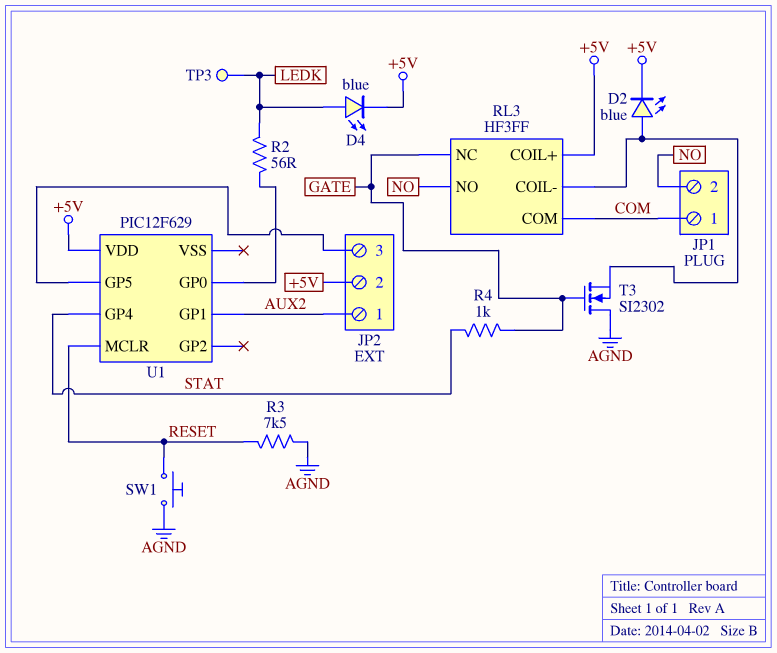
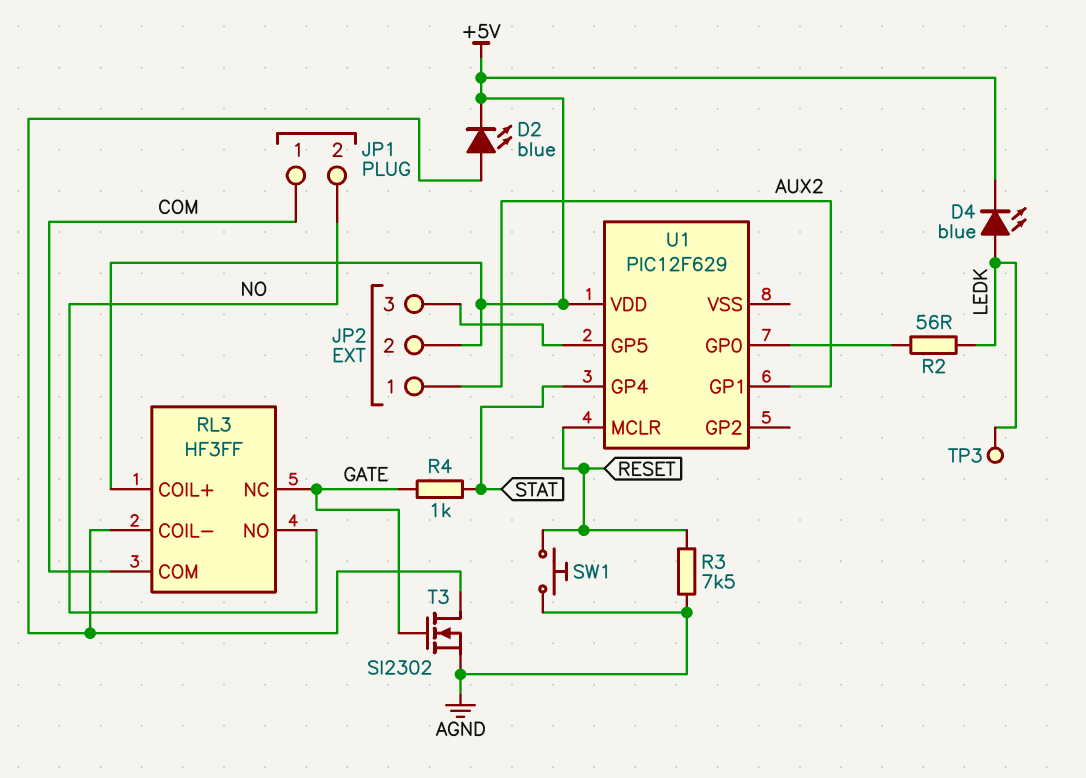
T3: NMOS SI2302 (G GATE, D AGND, S RL3/COIL-) -> NMOS SI2302 (G GATE, D RL3/COIL-, S AGND)

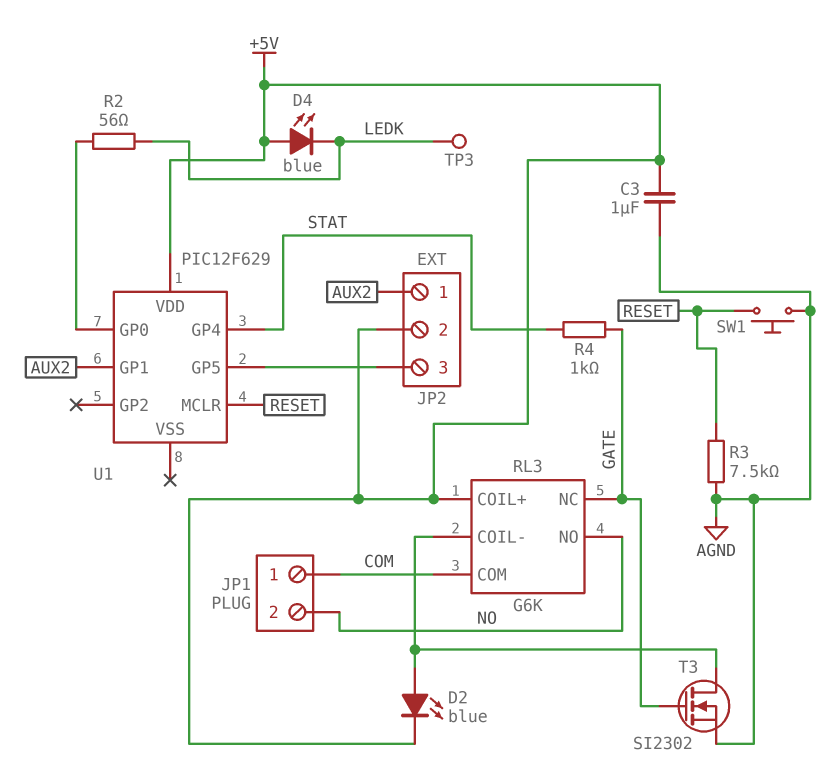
C3: none -> 1uF (+5V, AGND)
D4: LED blue (A LEDK, K +5V) -> LED blue (A +5V, K LEDK)
RL3: HF3FF -> G6K

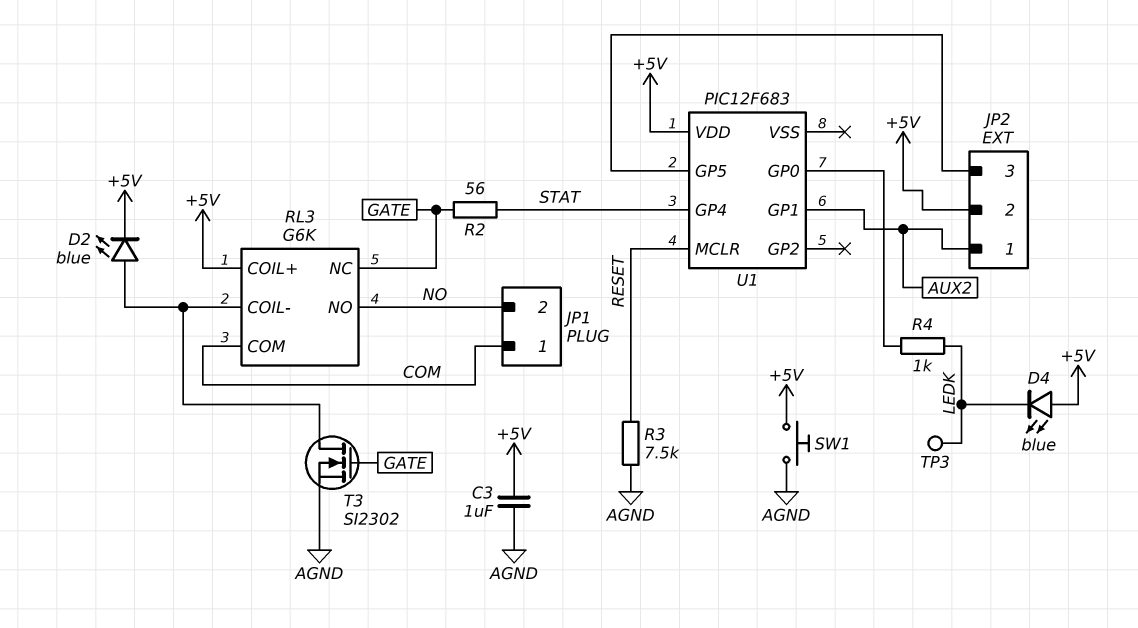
R2: 56 (LEDK, U1/GP0) -> 56 (GATE, STAT)
R4: 1k (GATE, STAT) -> 1k (LEDK, U1/GP0)
SW1: button (AGND, RESET) -> button (+5V, AGND)
U1: PIC12F629 -> PIC12F683

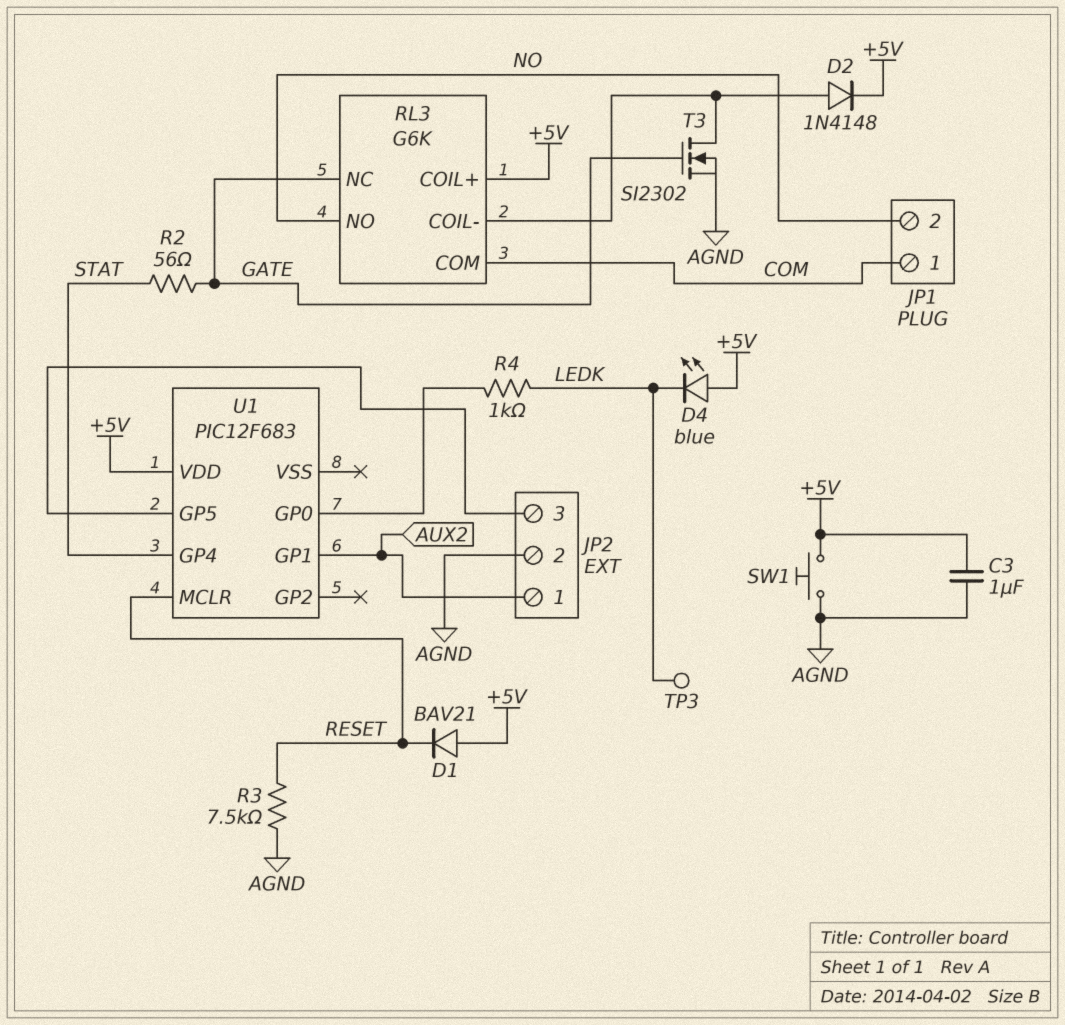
D1: none -> diode BAV21 (A +5V, K RESET)
D2: LED blue (A RL3/COIL-, K +5V) -> diode 1N4148 (A RL3/COIL-, K +5V)
JP2 pin 2: +5V -> AGND

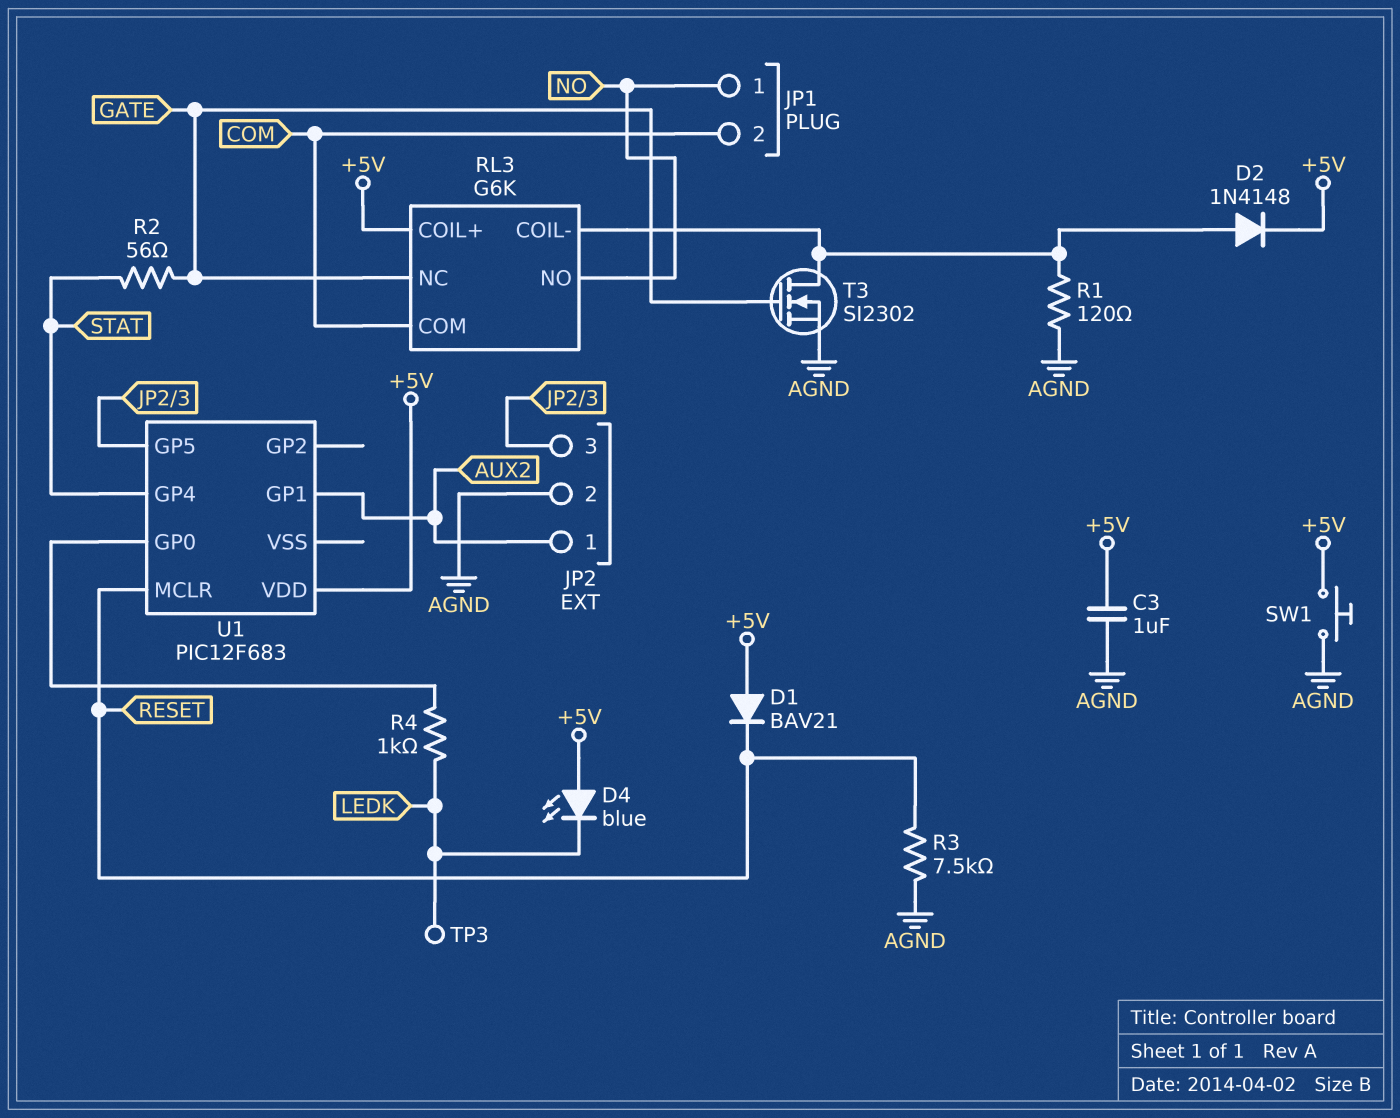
JP1 pin 1: COM -> NO
JP1 pin 2: NO -> COM
R1: none -> 120 (AGND, RL3/COIL-)

